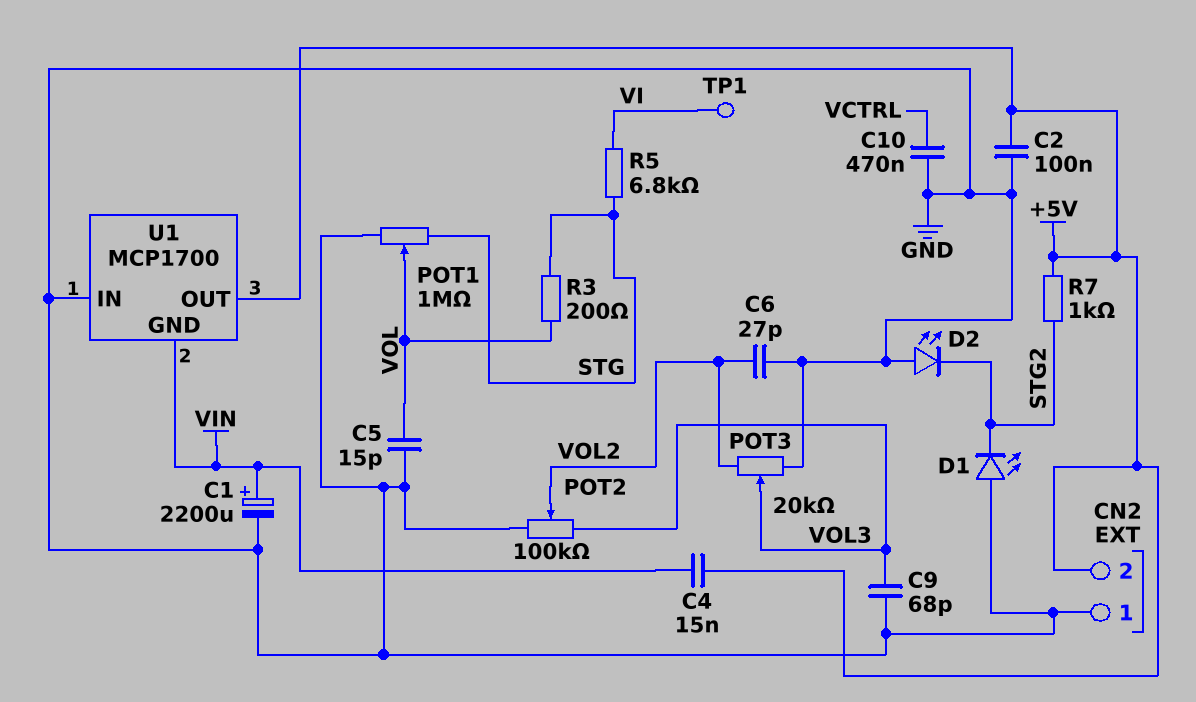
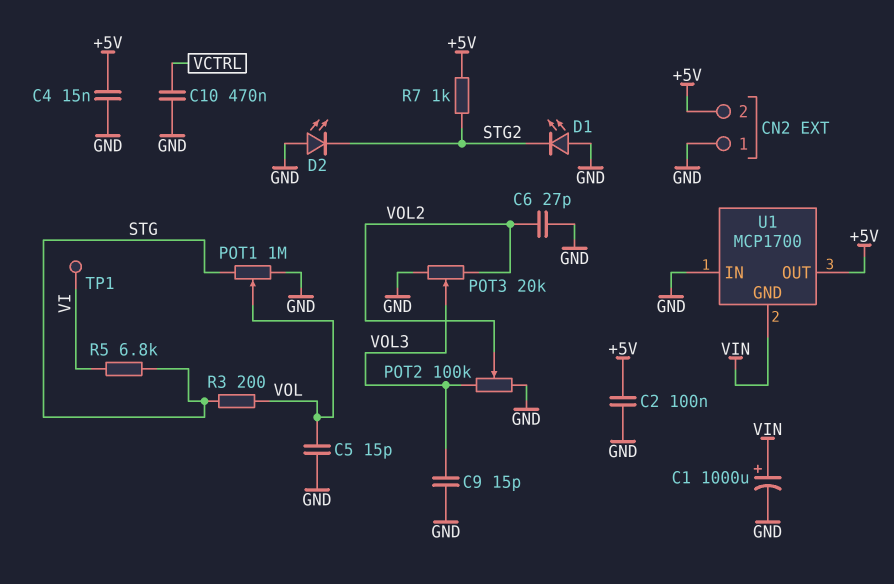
C1: 2200uF (plus VIN, minus GND) -> 1000uF (plus VIN, minus GND)
C4: 15nF (+5V, VIN) -> 15nF (+5V, GND)
C9: 68pF (GND, VOL3) -> 15pF (GND, VOL3)

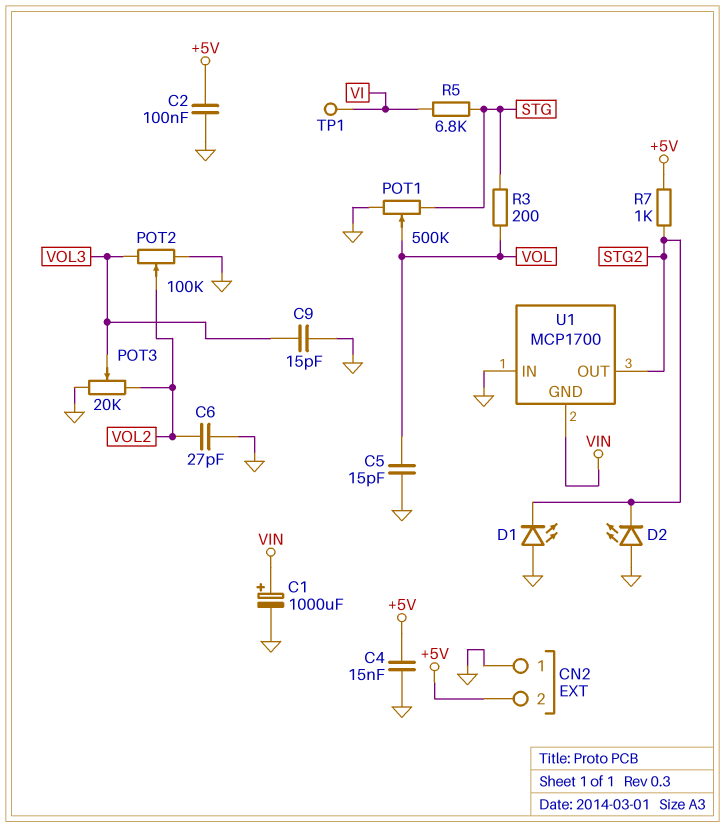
C10: 470nF (GND, VCTRL) -> none
POT1: 1M (GND, STG, wiper VOL) -> 500k (GND, STG, wiper VOL)
U1 pin OUT: +5V -> STG2

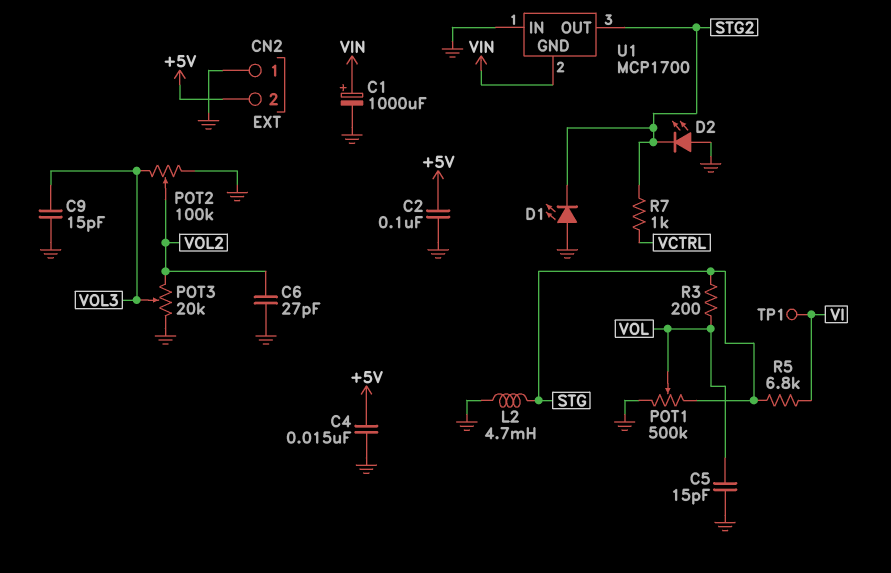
L2: none -> 4.7mH (GND, STG)
R7: 1k (+5V, STG2) -> 1k (STG2, VCTRL)

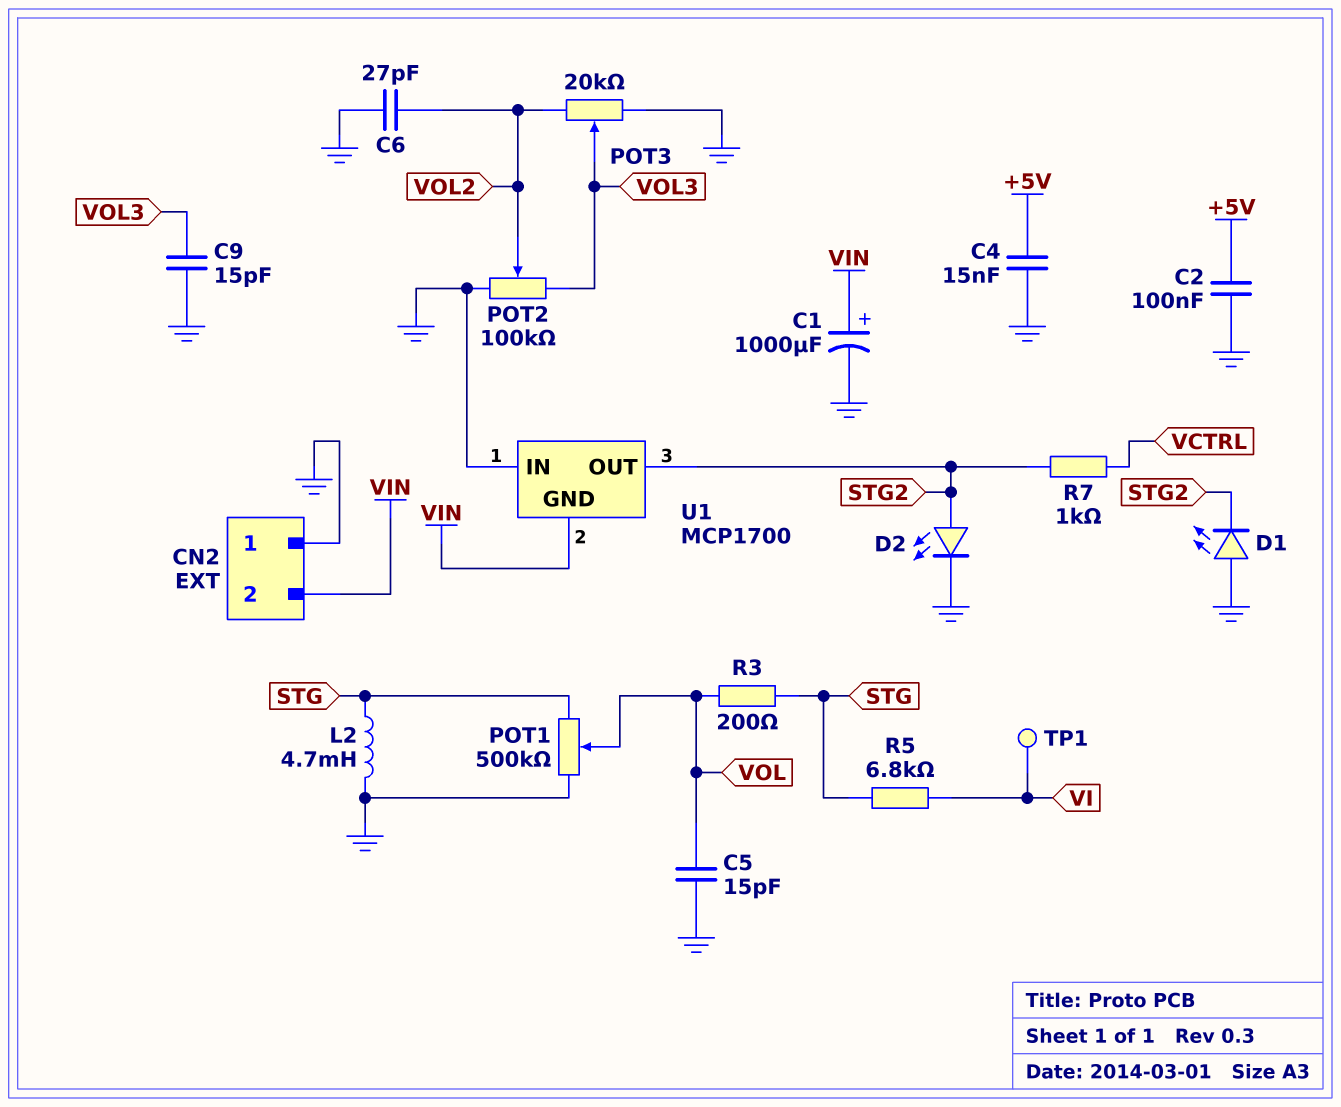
CN2 pin 2: +5V -> VIN
D2: LED (A GND, K STG2) -> LED (A STG2, K GND)

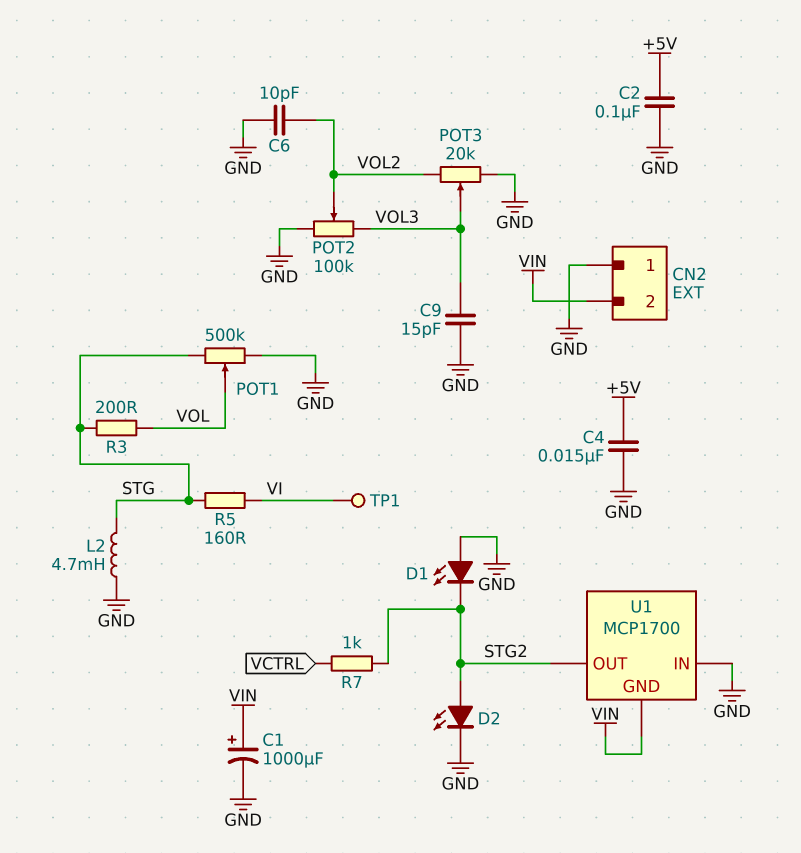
C5: 15pF (GND, VOL) -> none
C6: 27pF (GND, VOL2) -> 10pF (GND, VOL2)
R5: 6.8k (STG, VI) -> 160 (STG, VI)

